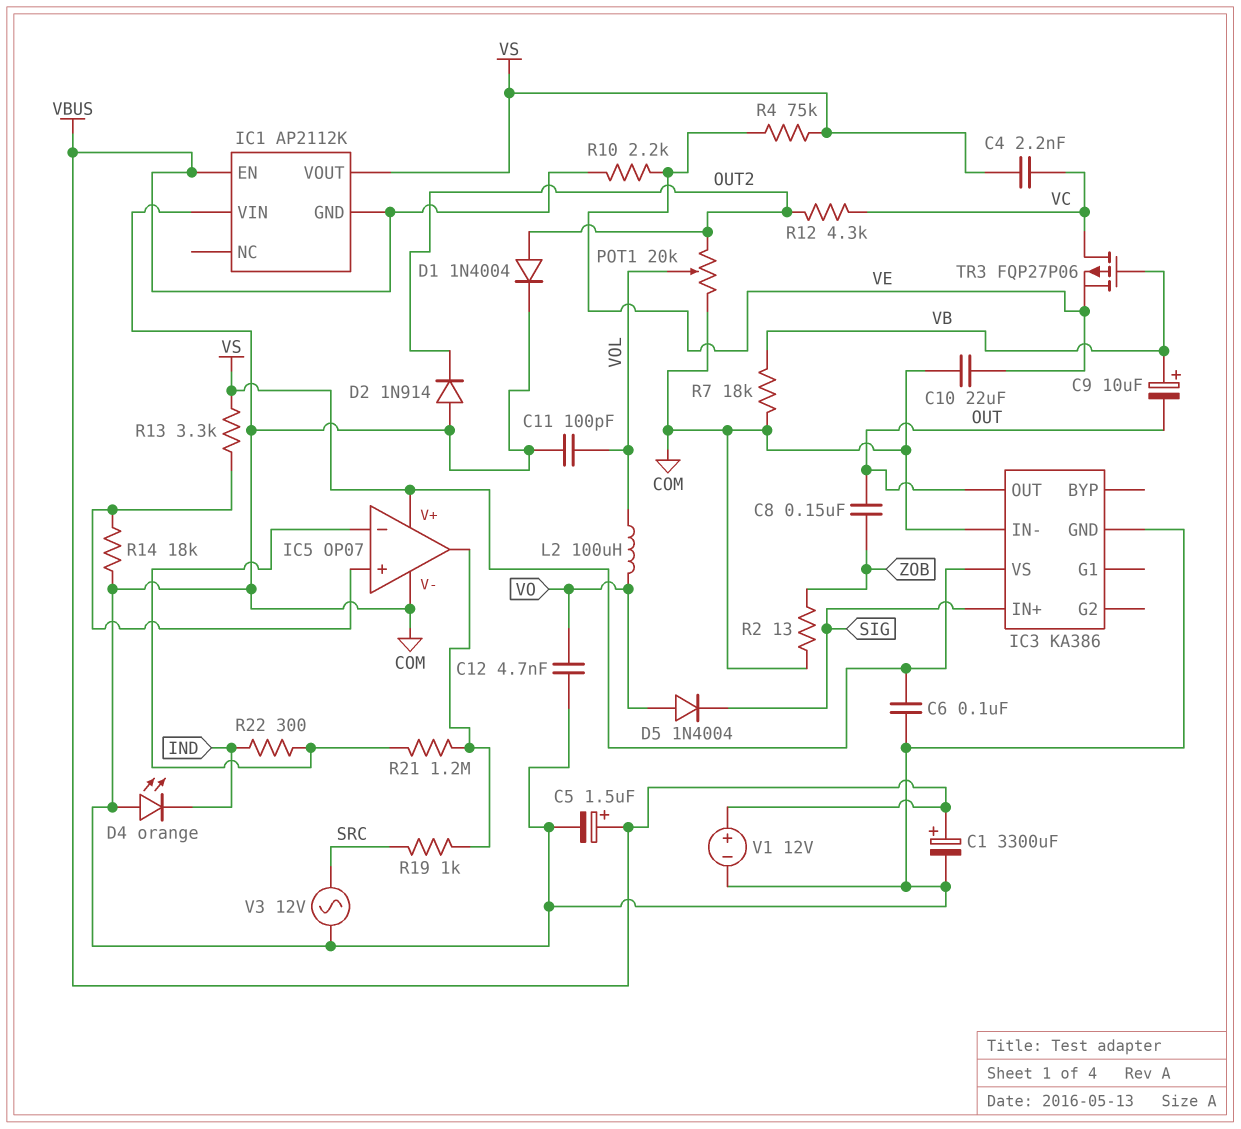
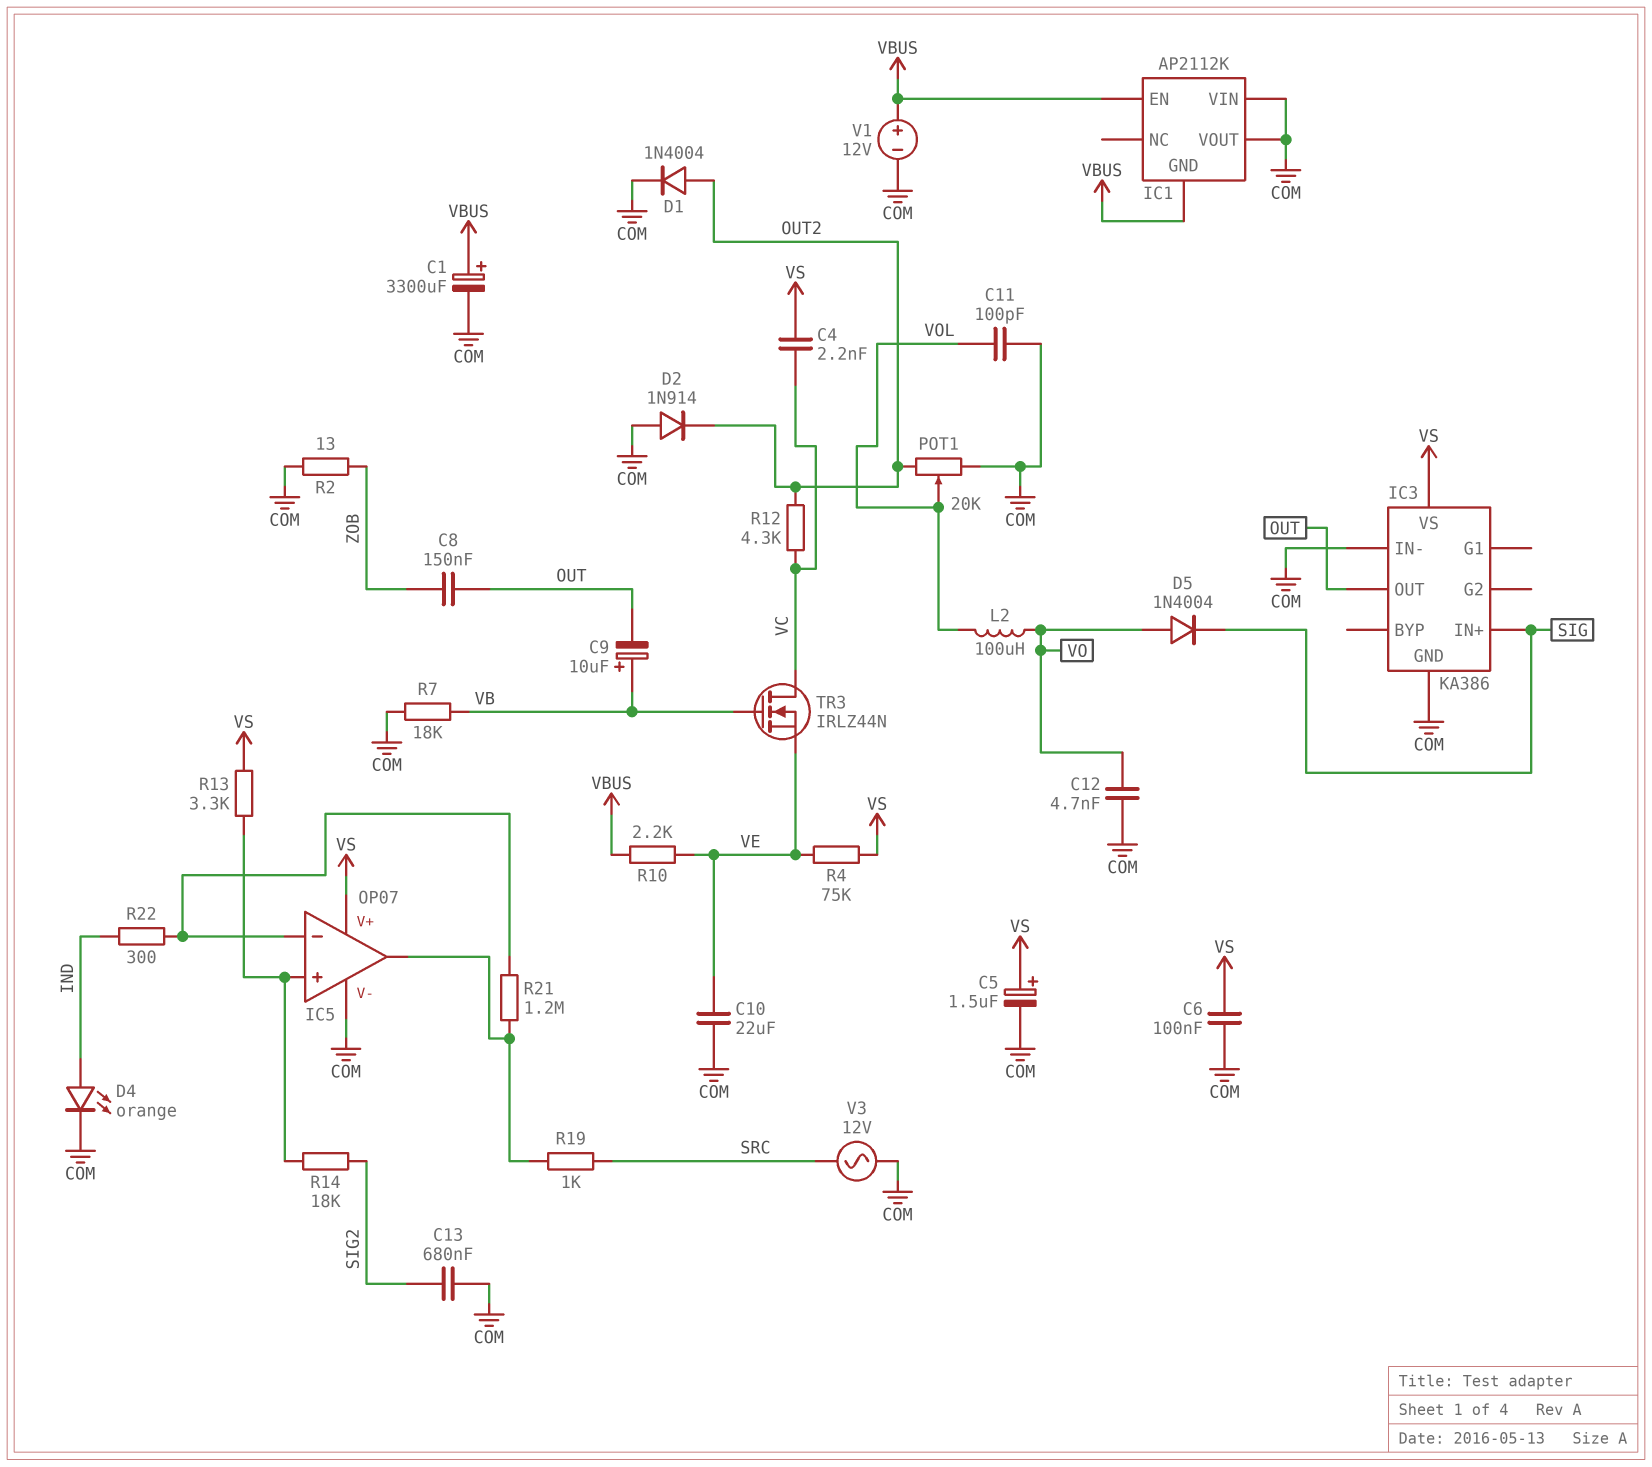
C5: 1.5uF (plus VBUS, minus COM) -> 1.5uF (plus VS, minus COM)
C13: none -> 680nF (COM, SIG2)
D4: LED orange (A COM, K IND) -> LED orange (A IND, K COM)
IC1 pin VOUT: VS -> COM
R14: 18k (COM, IC5/in+) -> 18k (IC5/in+, SIG2)
TR3: PMOS FQP27P06 (G VB, D VC, S VE) -> NMOS IRLZ44N (G VB, D VC, S VE)

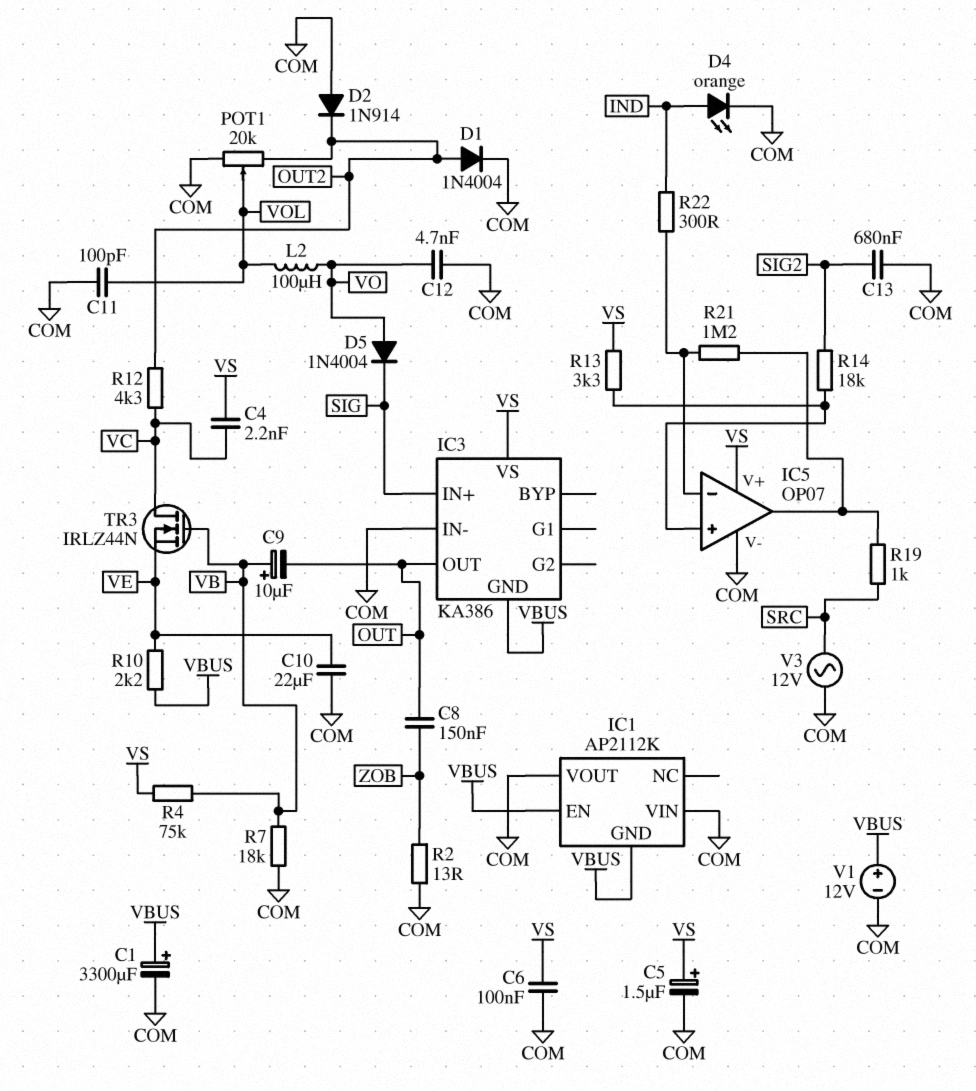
IC3 pin GND: COM -> VBUS
R4: 75k (VE, VS) -> 75k (VB, VS)

